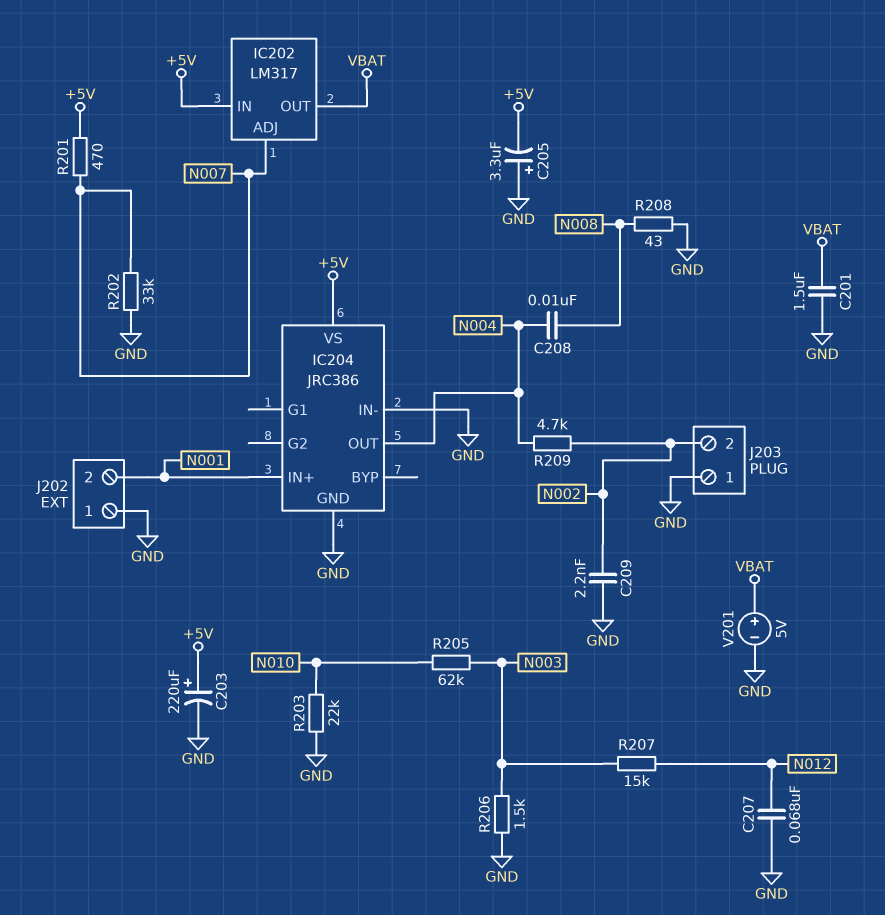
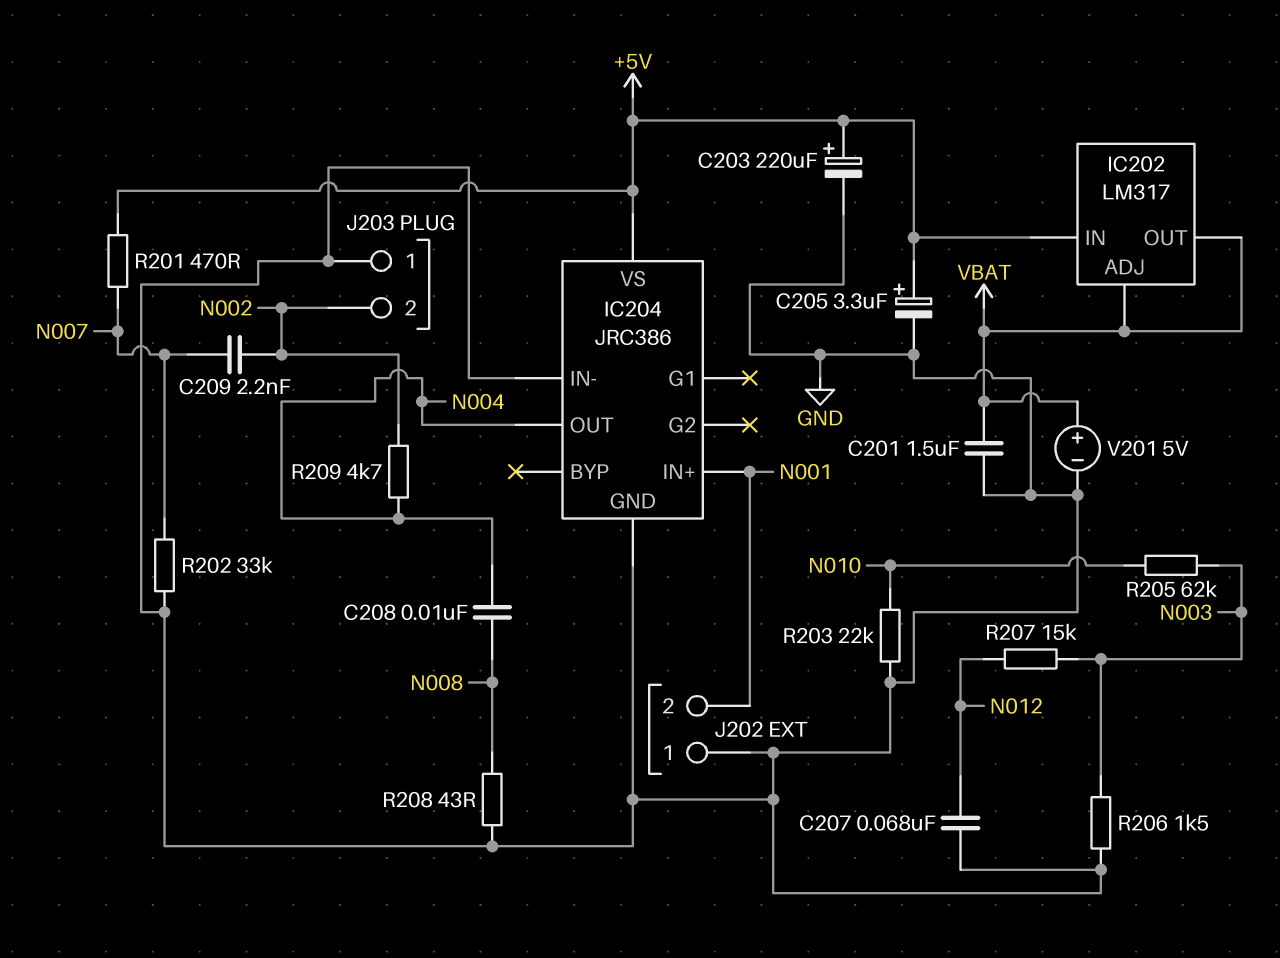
C205: 3.3uF (plus GND, minus +5V) -> 3.3uF (plus +5V, minus GND)
C209: 2.2nF (GND, N002) -> 2.2nF (N002, N007)
IC202 pin ADJ: N007 -> VBAT

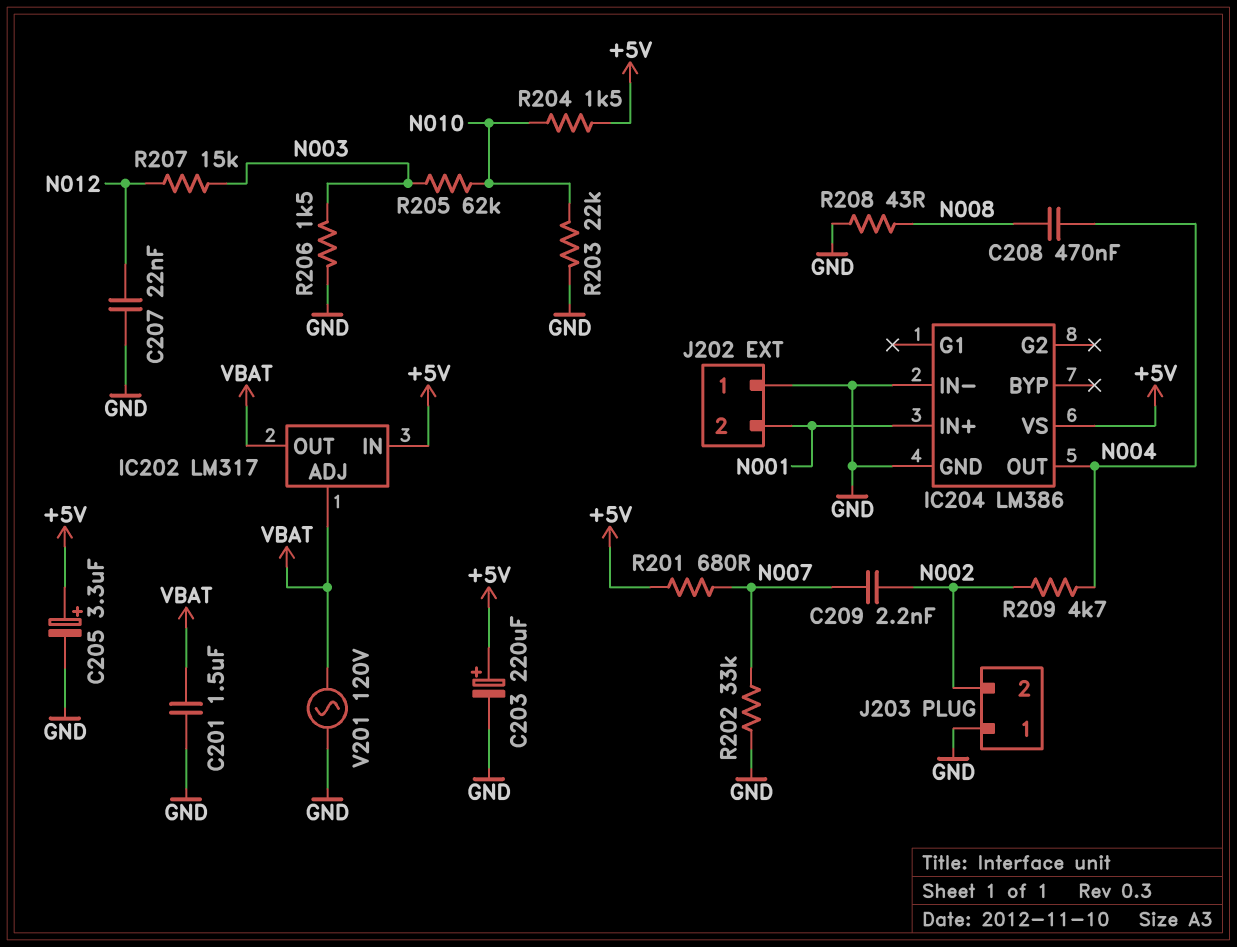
C207: 68nF (GND, N012) -> 22nF (GND, N012)
C208: 10nF (N004, N008) -> 470nF (N004, N008)
IC204: JRC386 -> LM386
R201: 470 (+5V, N007) -> 680 (+5V, N007)
R204: none -> 1.5k (+5V, N010)
V201: 5V (plus VBAT, minus GND) -> AC 120V (GND, VBAT)

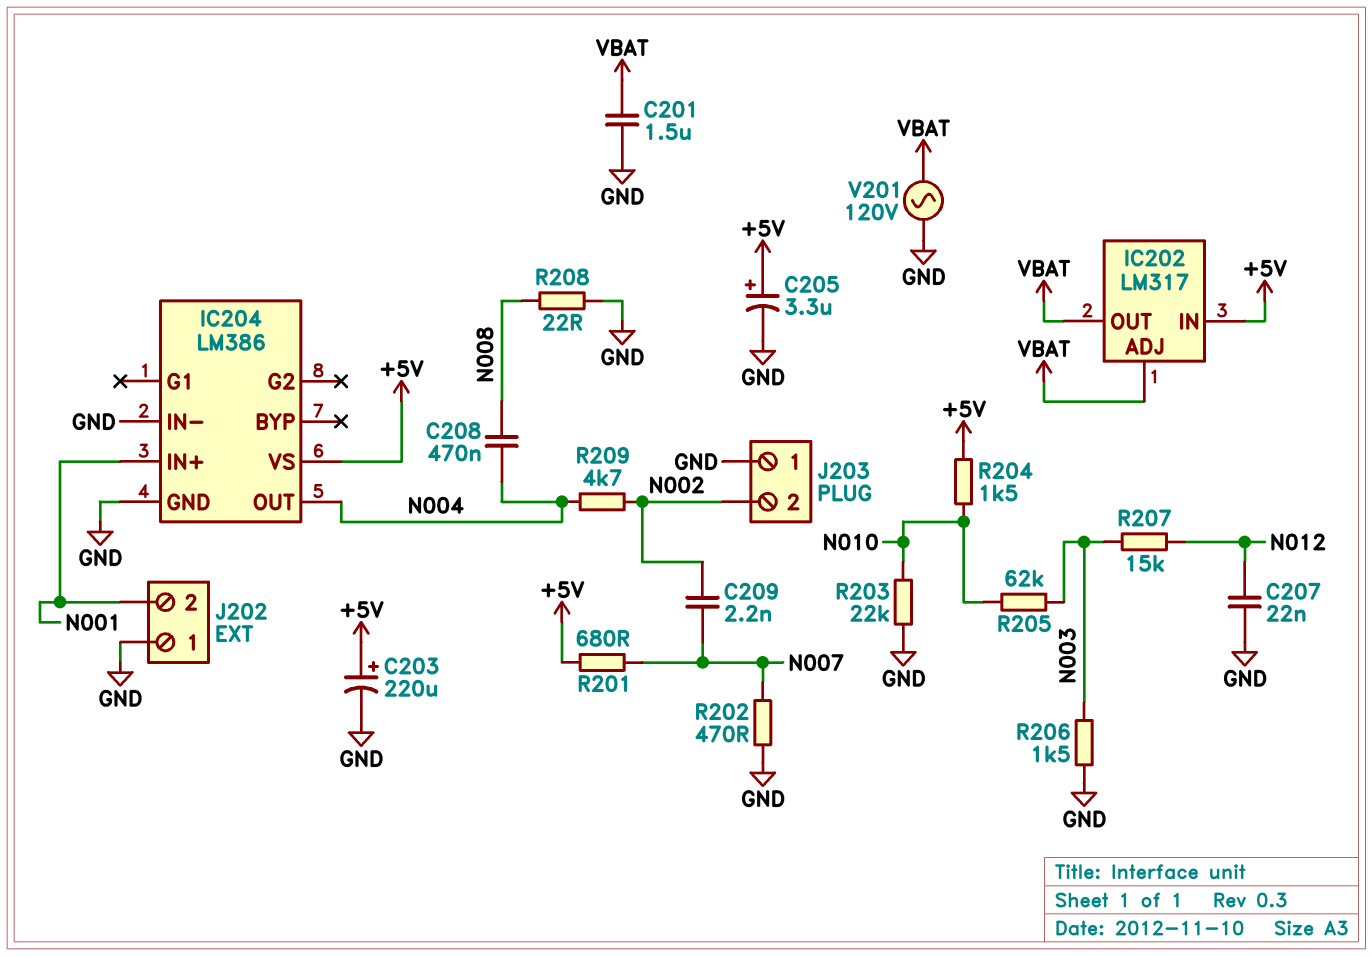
R202: 33k (GND, N007) -> 470 (GND, N007)
R208: 43 (GND, N008) -> 22 (GND, N008)

